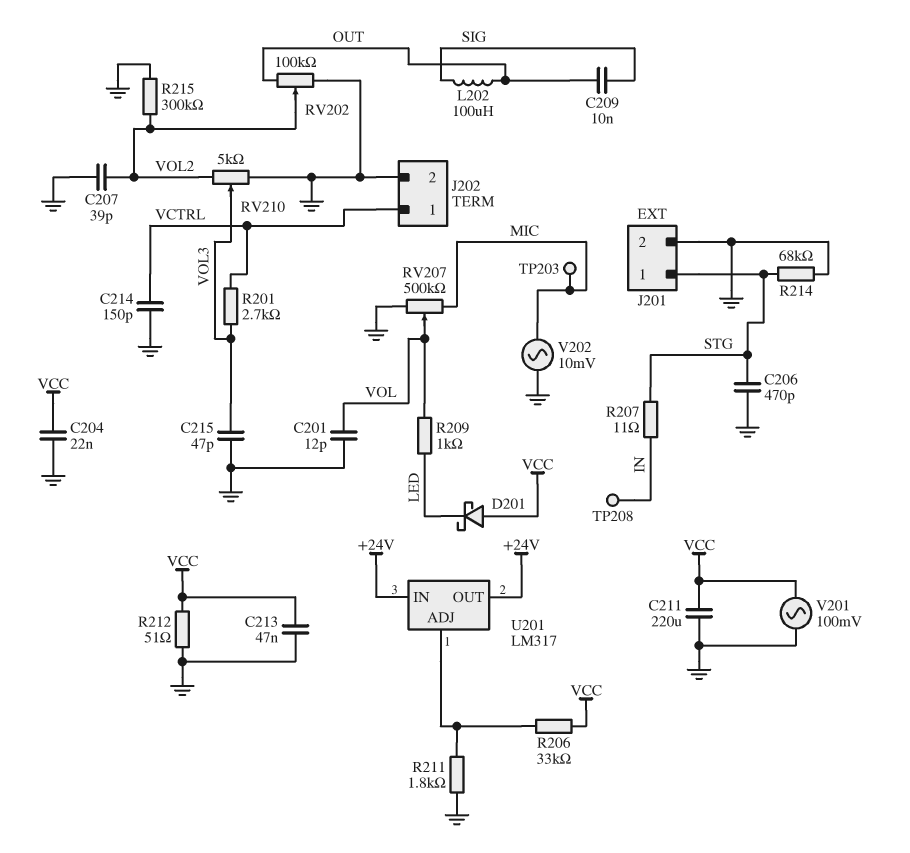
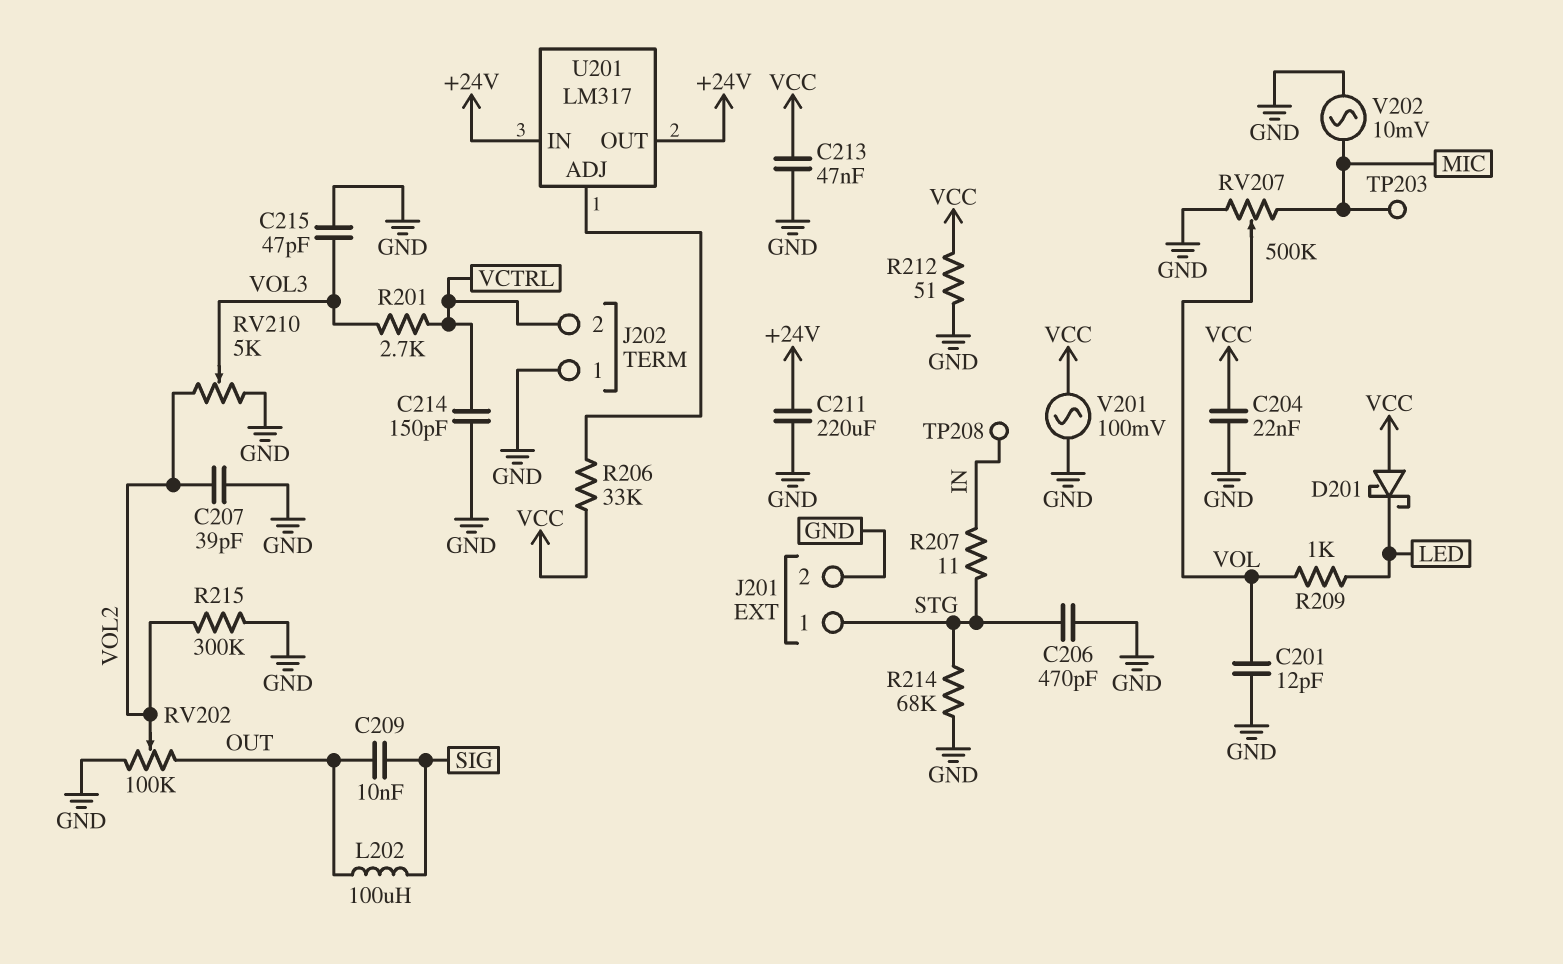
C211: 220uF (GND, VCC) -> 220uF (+24V, GND)
J202 pin 1: VCTRL -> GND
J202 pin 2: GND -> VCTRL
R211: 1.8k (GND, U201/ADJ) -> none

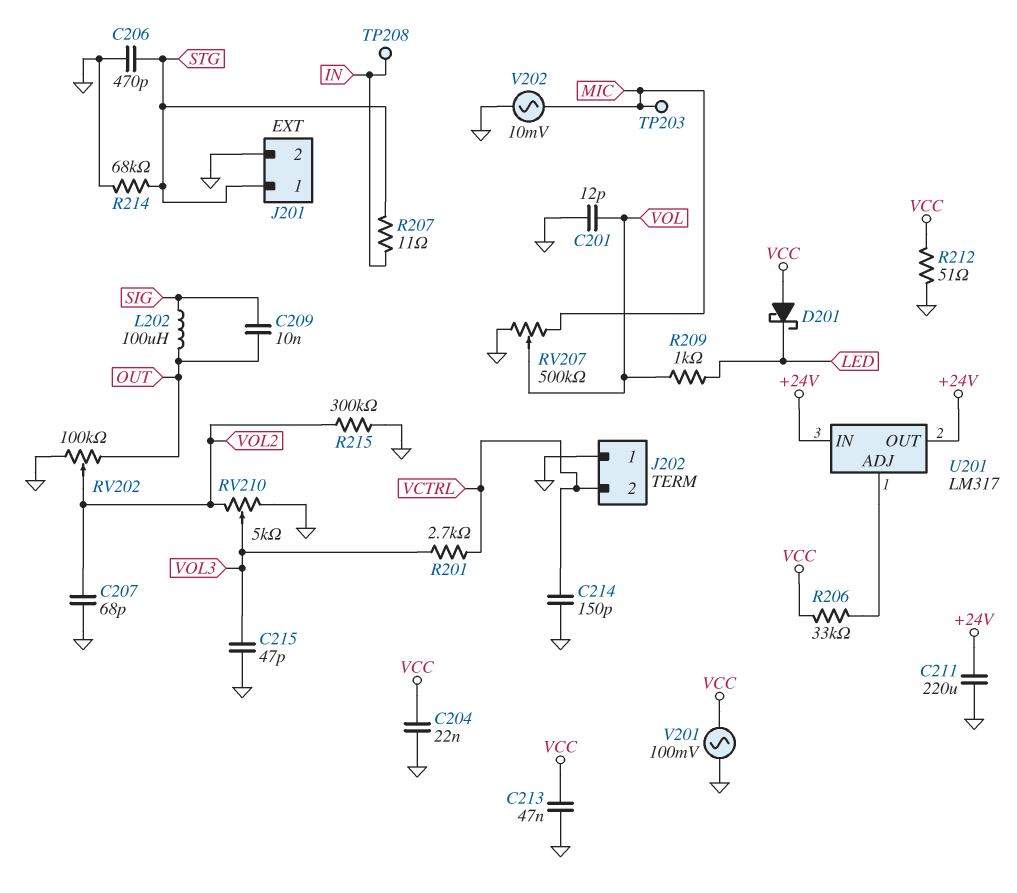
C207: 39pF (GND, VOL2) -> 68pF (GND, VOL2)

